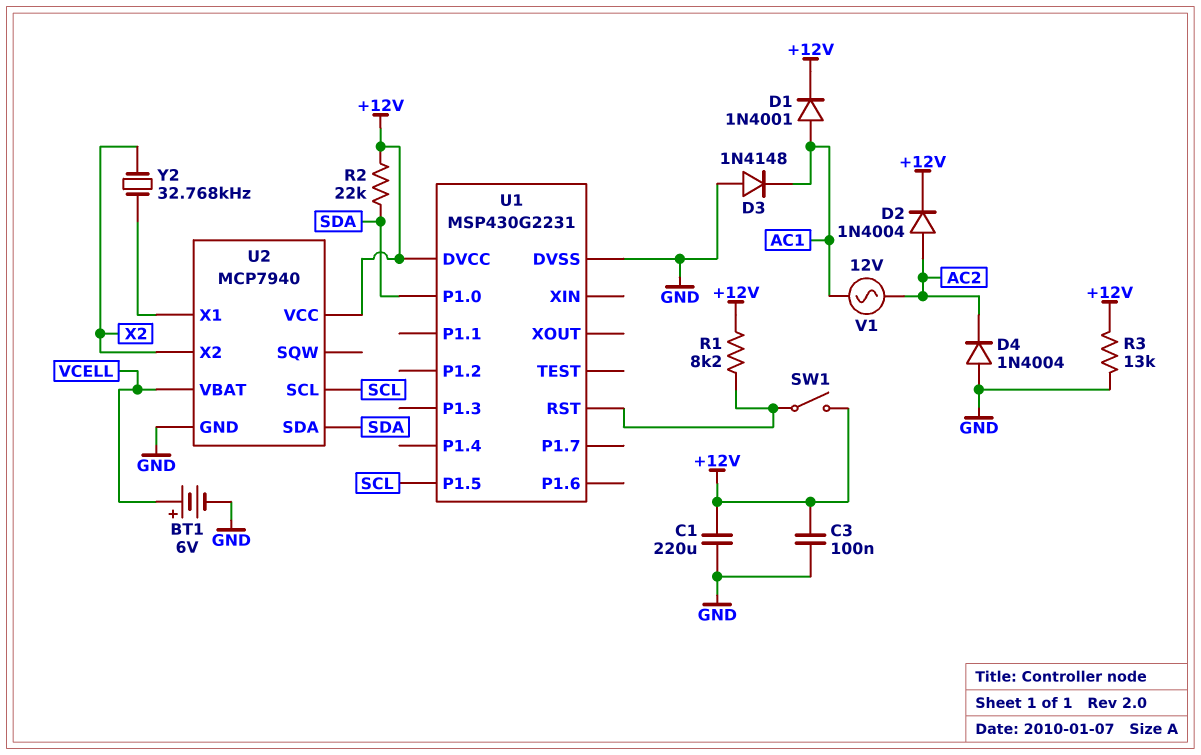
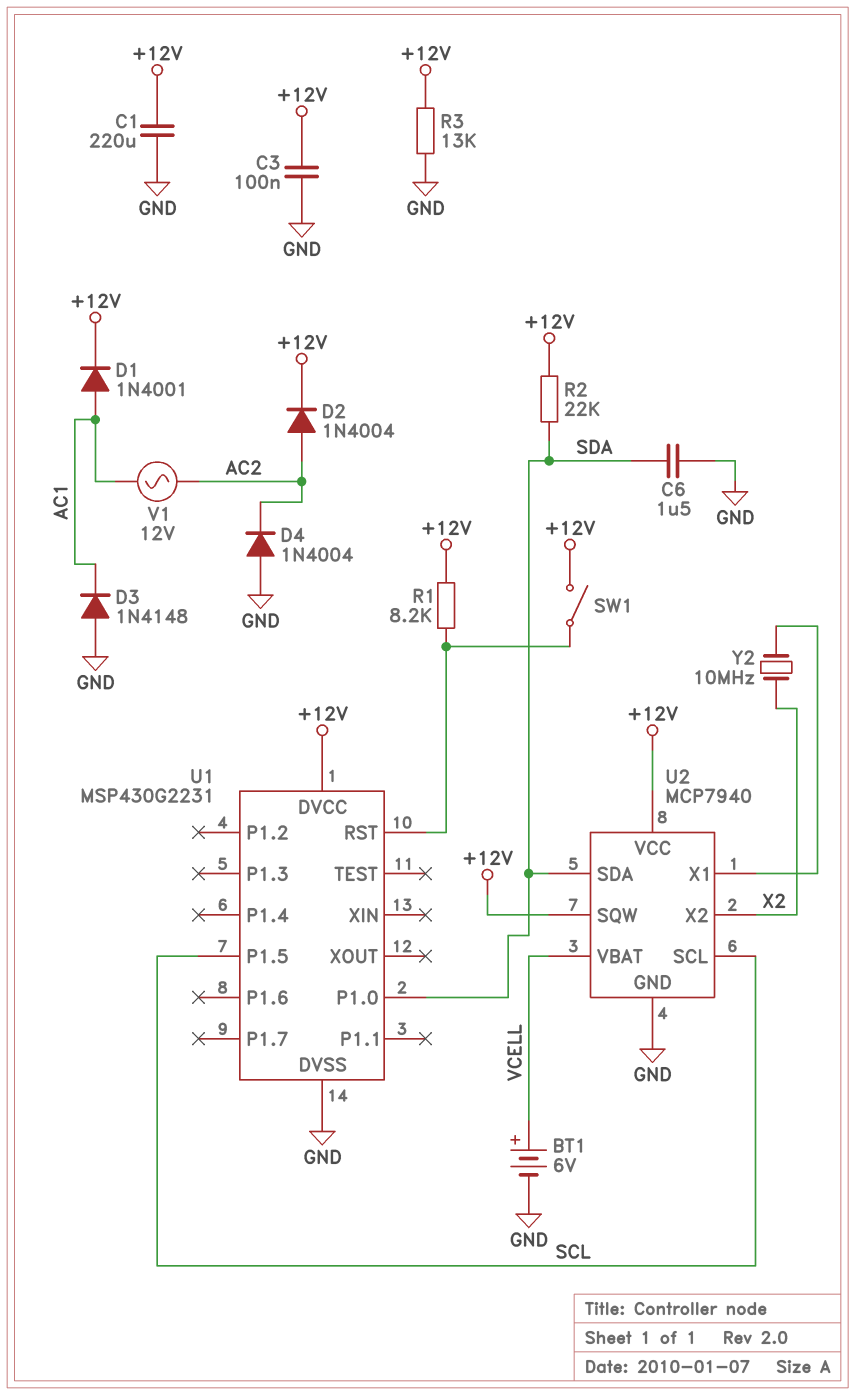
C6: none -> 1.5uF (GND, SDA)
U2 pin SQW: none -> +12V
Y2: 32.768kHz (U2/X1, X2) -> 10MHz (U2/X1, X2)

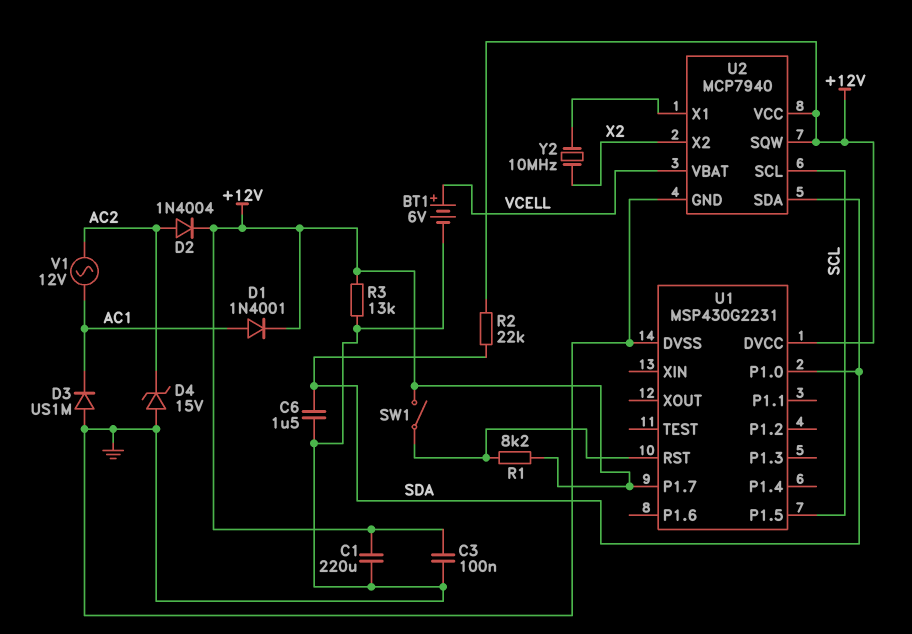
D3: diode 1N4148 (A GND, K AC1) -> diode US1M (A GND, K AC1)
D4: diode 1N4004 (A GND, K AC2) -> zener 15V (A GND, K AC2)
U1 pin P1.7: none -> +12V

